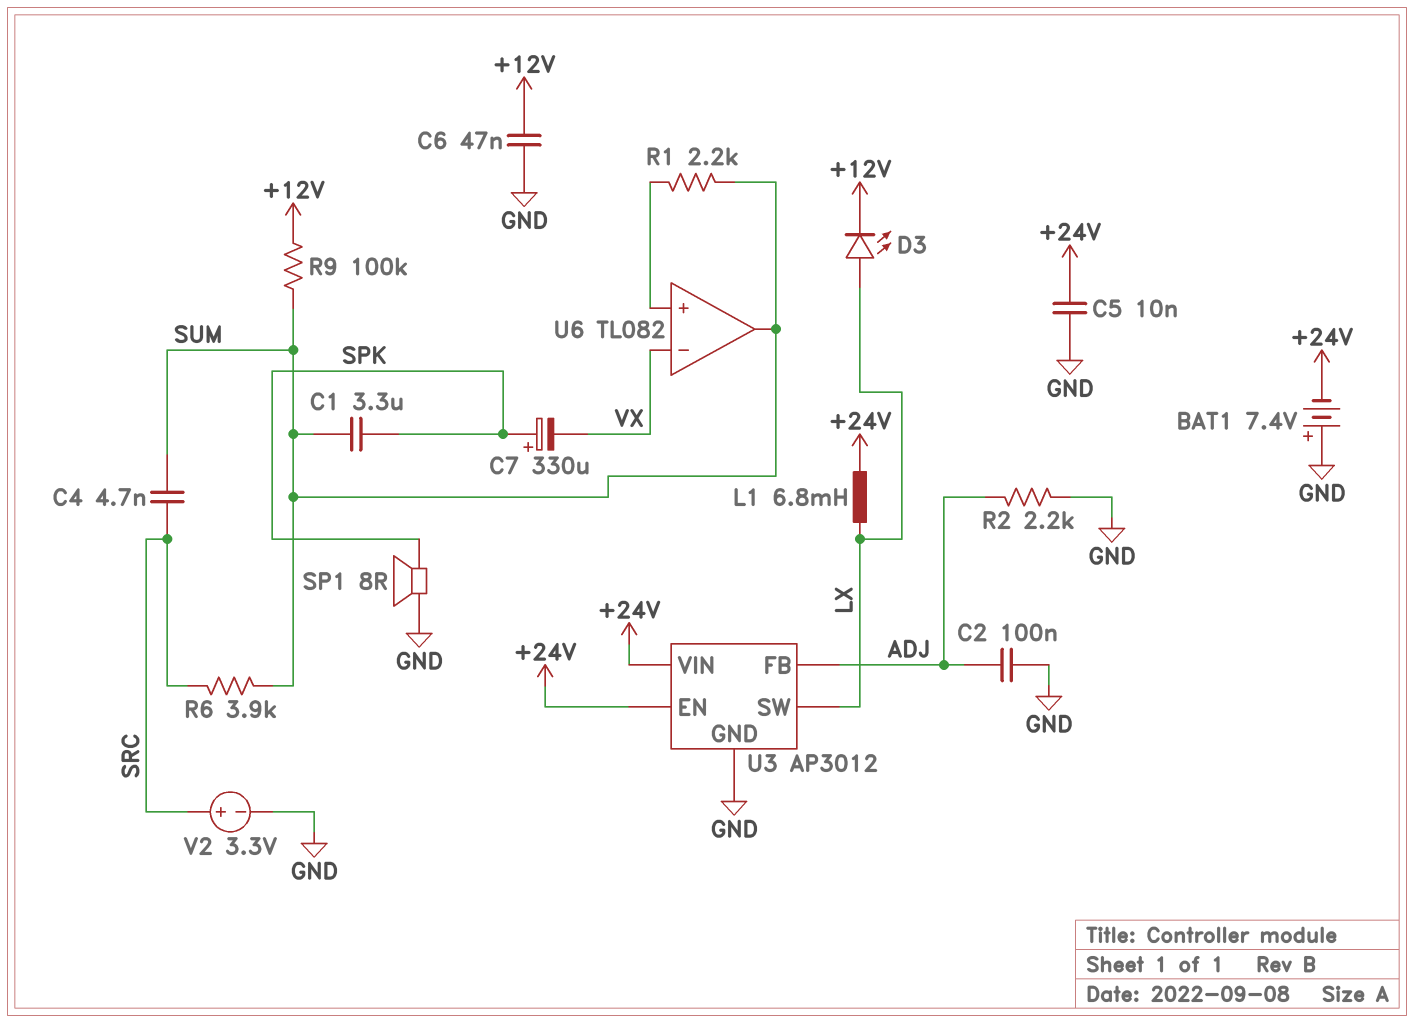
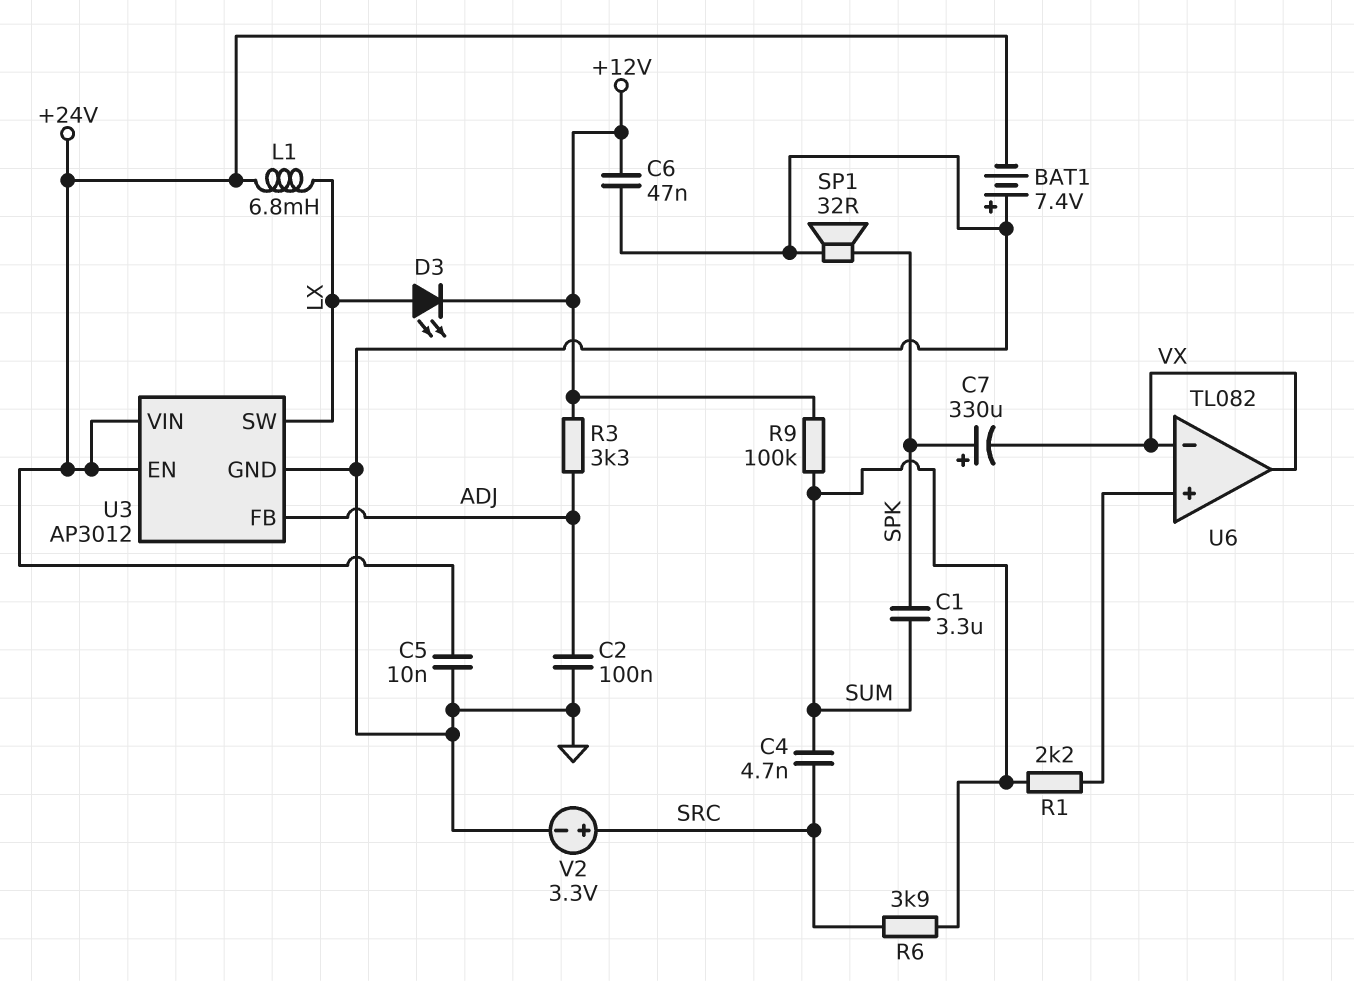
R2: 2.2k (ADJ, GND) -> none
R3: none -> 3.3k (+12V, ADJ)
SP1: speaker 8R (GND, SPK) -> speaker 32R (GND, SPK)
U6 pin out: SUM -> VX

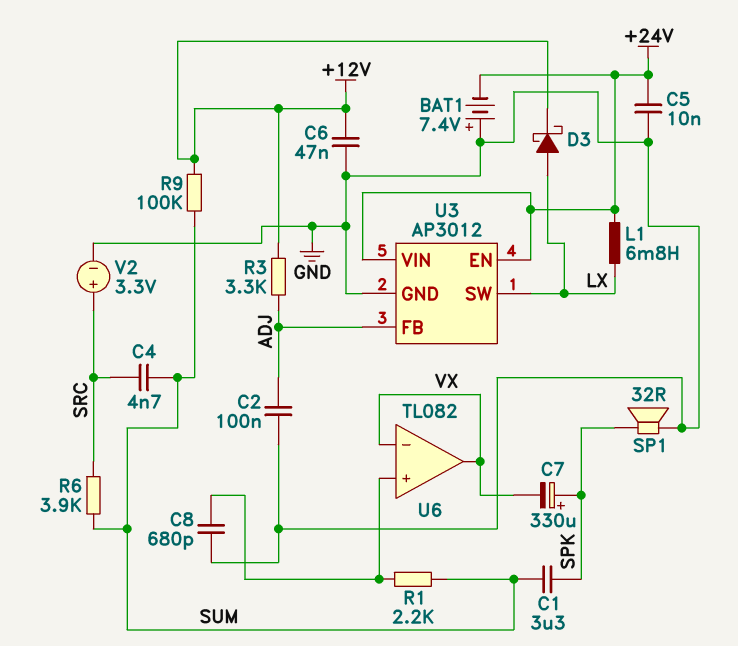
C8: none -> 680pF (GND, U6/in+)
D3: LED (A LX, K +12V) -> schottky (A LX, K +12V)

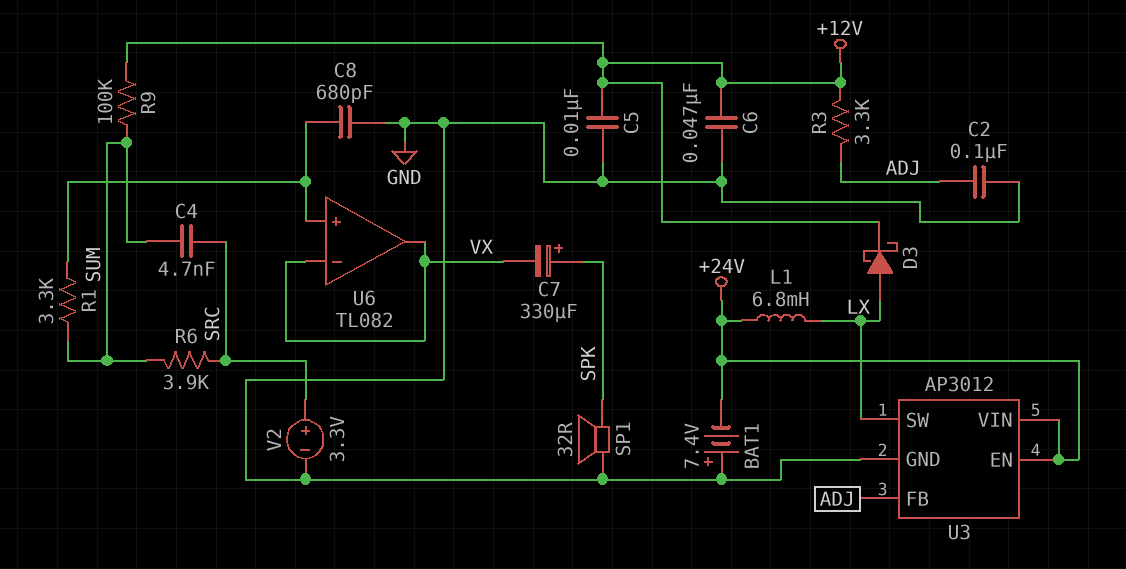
C1: 3.3uF (SPK, SUM) -> none
C5: 10nF (+24V, GND) -> 10nF (+12V, GND)
R1: 2.2k (SUM, U6/in+) -> 3.3k (SUM, U6/in+)

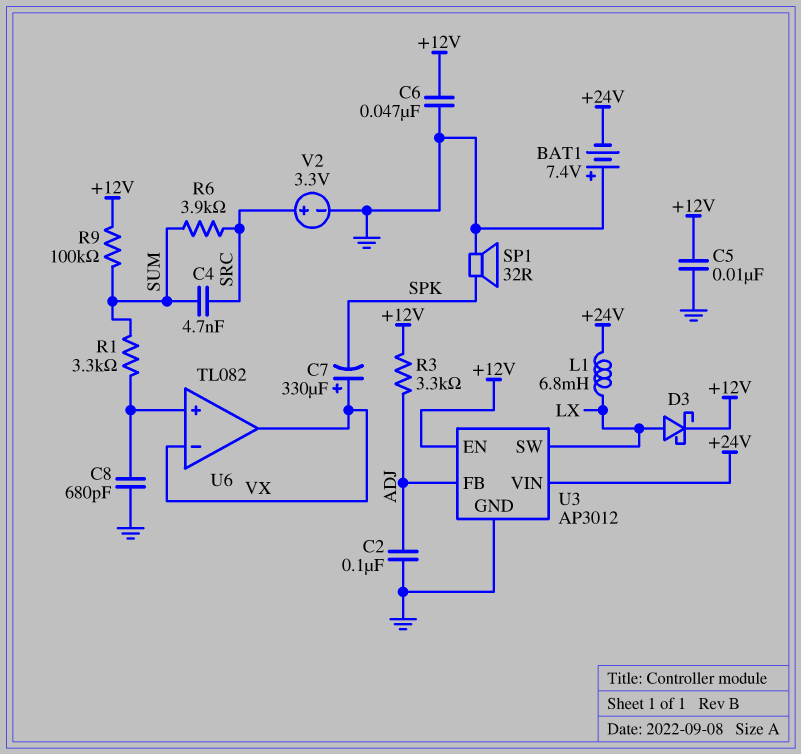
C7: 330uF (plus SPK, minus VX) -> 330uF (plus VX, minus SPK)
U3 pin EN: +24V -> +12V

